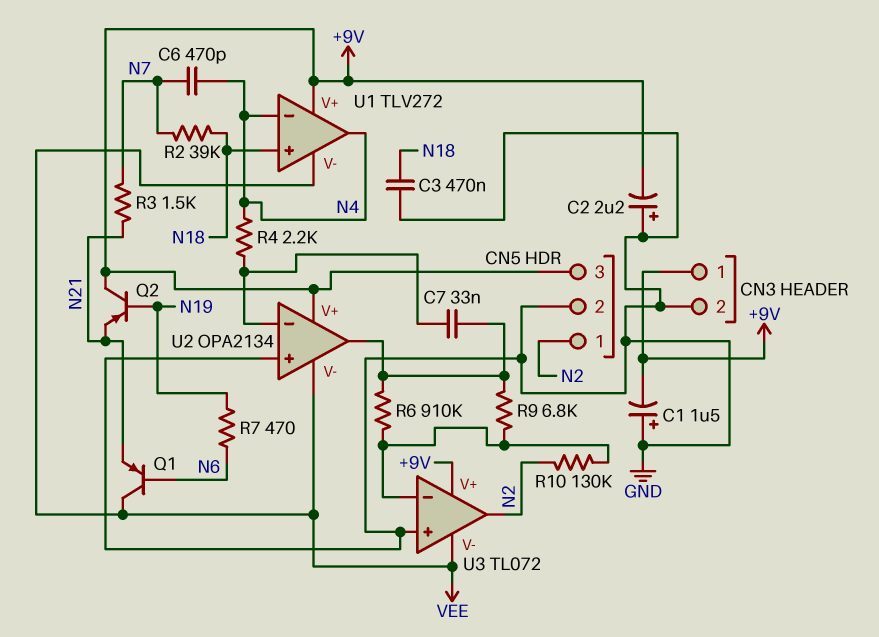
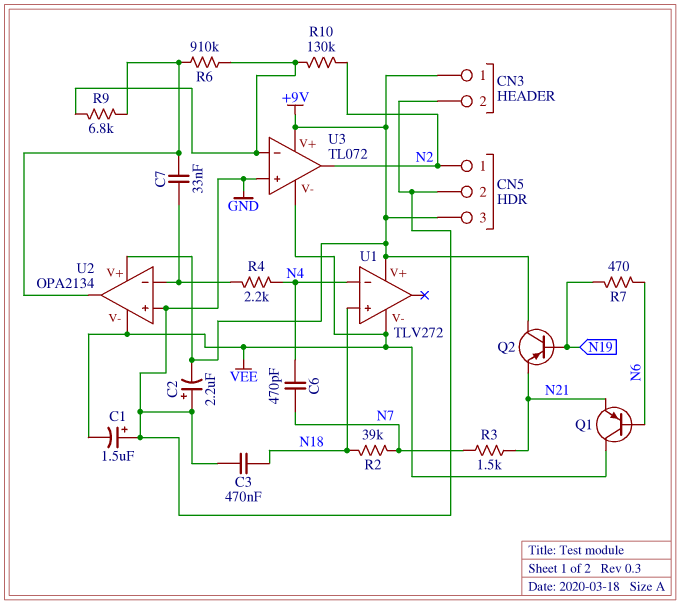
C1: 1.5uF (plus GND, minus +9V) -> 1.5uF (plus GND, minus VEE)
U1 pin out: N4 -> none

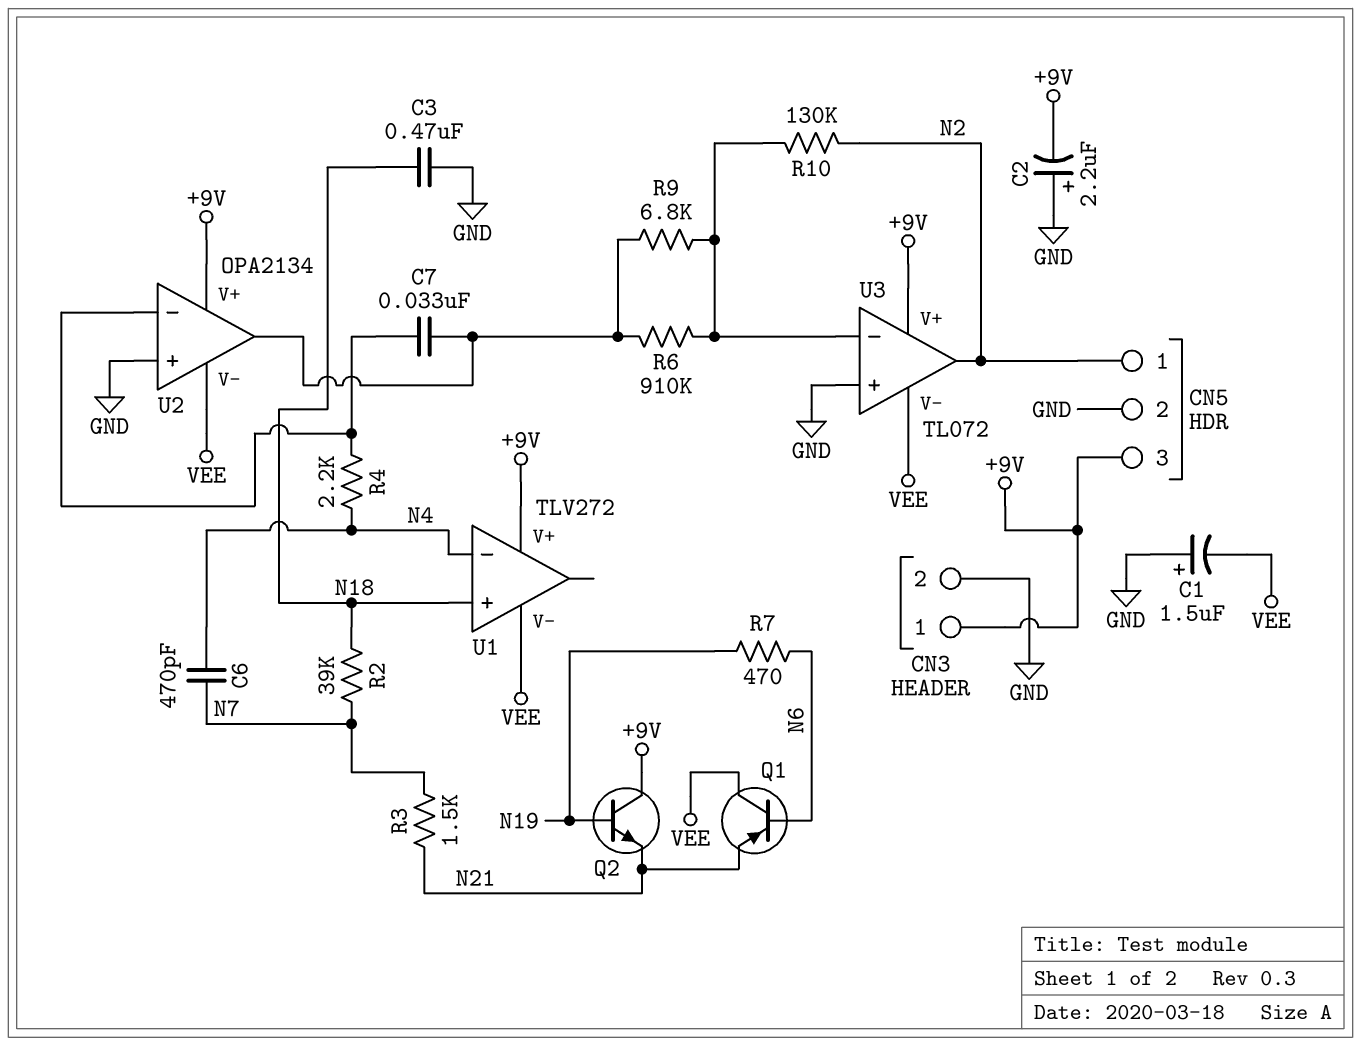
Q2: PNP (B N19, C +9V, E N21) -> NPN (B N19, C +9V, E N21)

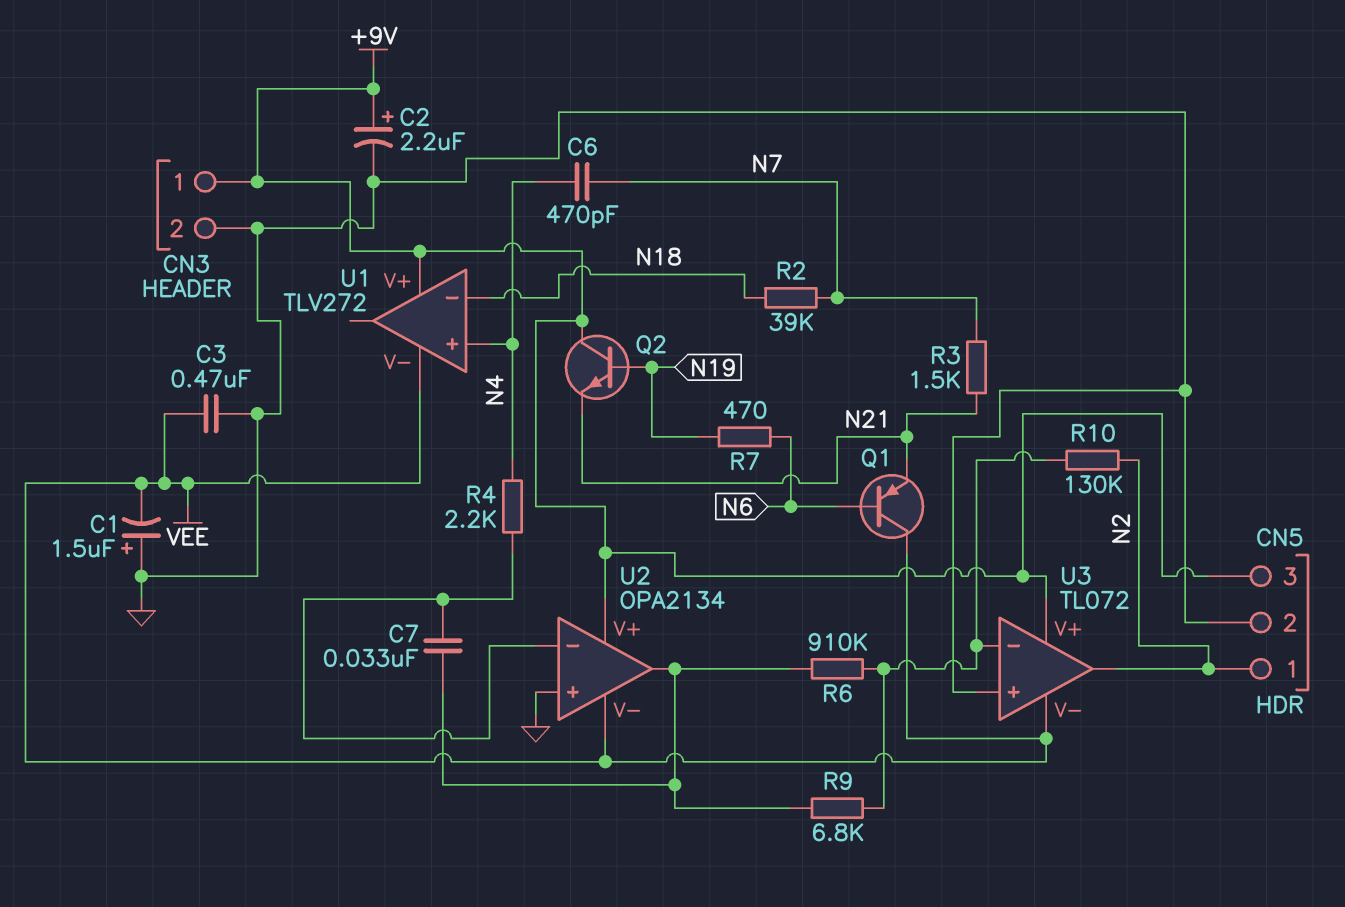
C2: 2.2uF (plus GND, minus +9V) -> 2.2uF (plus +9V, minus GND)
C3: 470nF (GND, N18) -> 470nF (GND, VEE)
U1 pin in+: N18 -> N4
U1 pin in-: N4 -> N18

